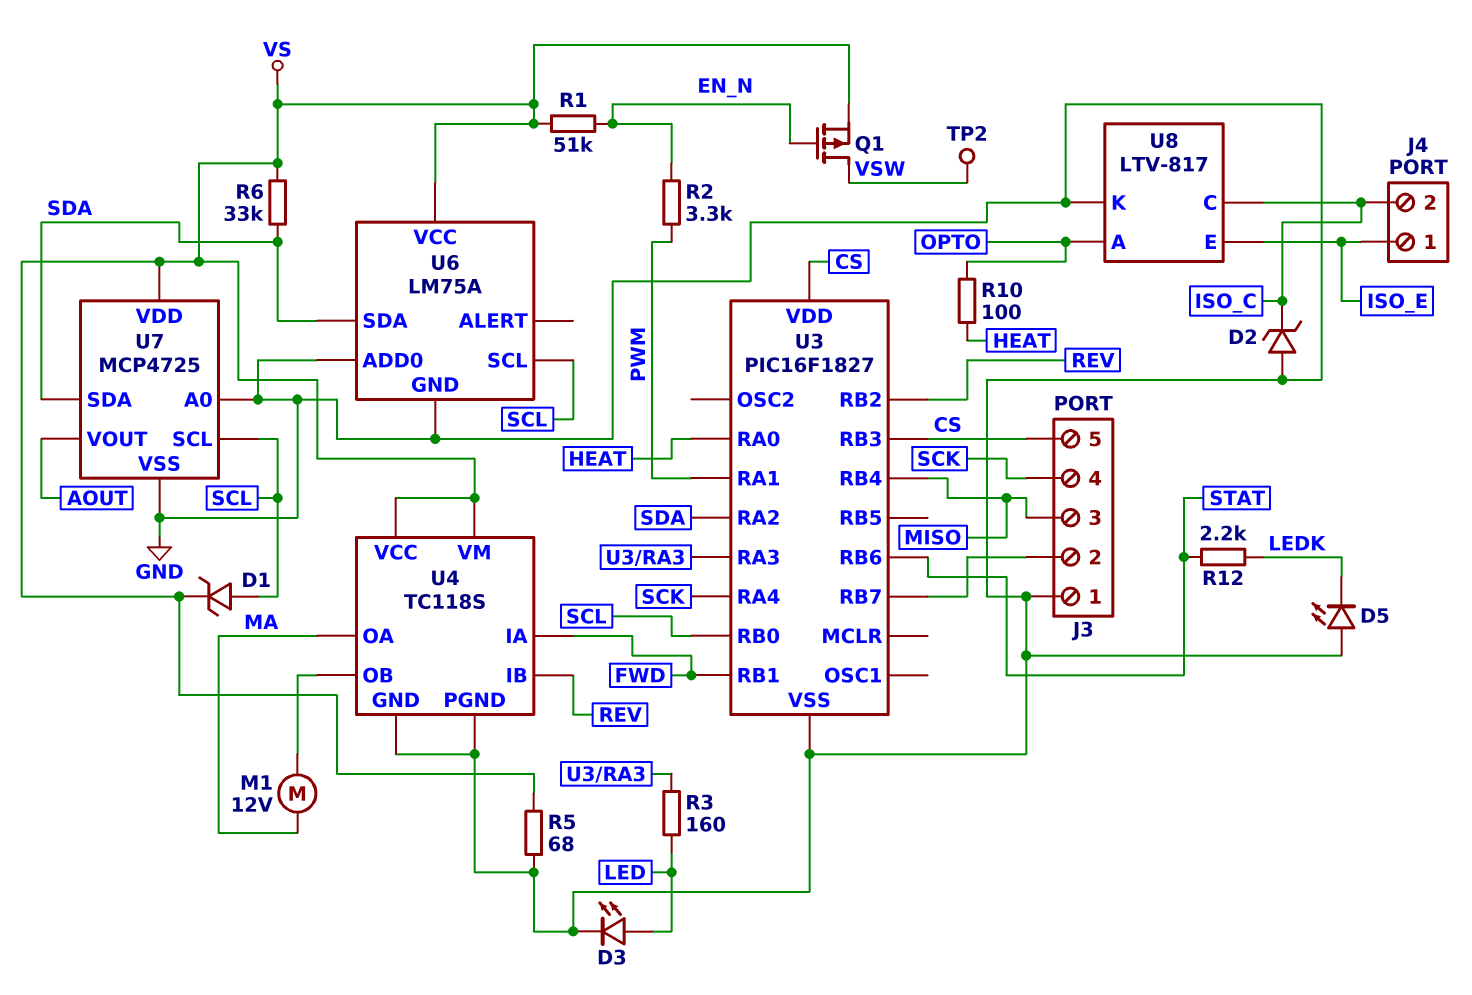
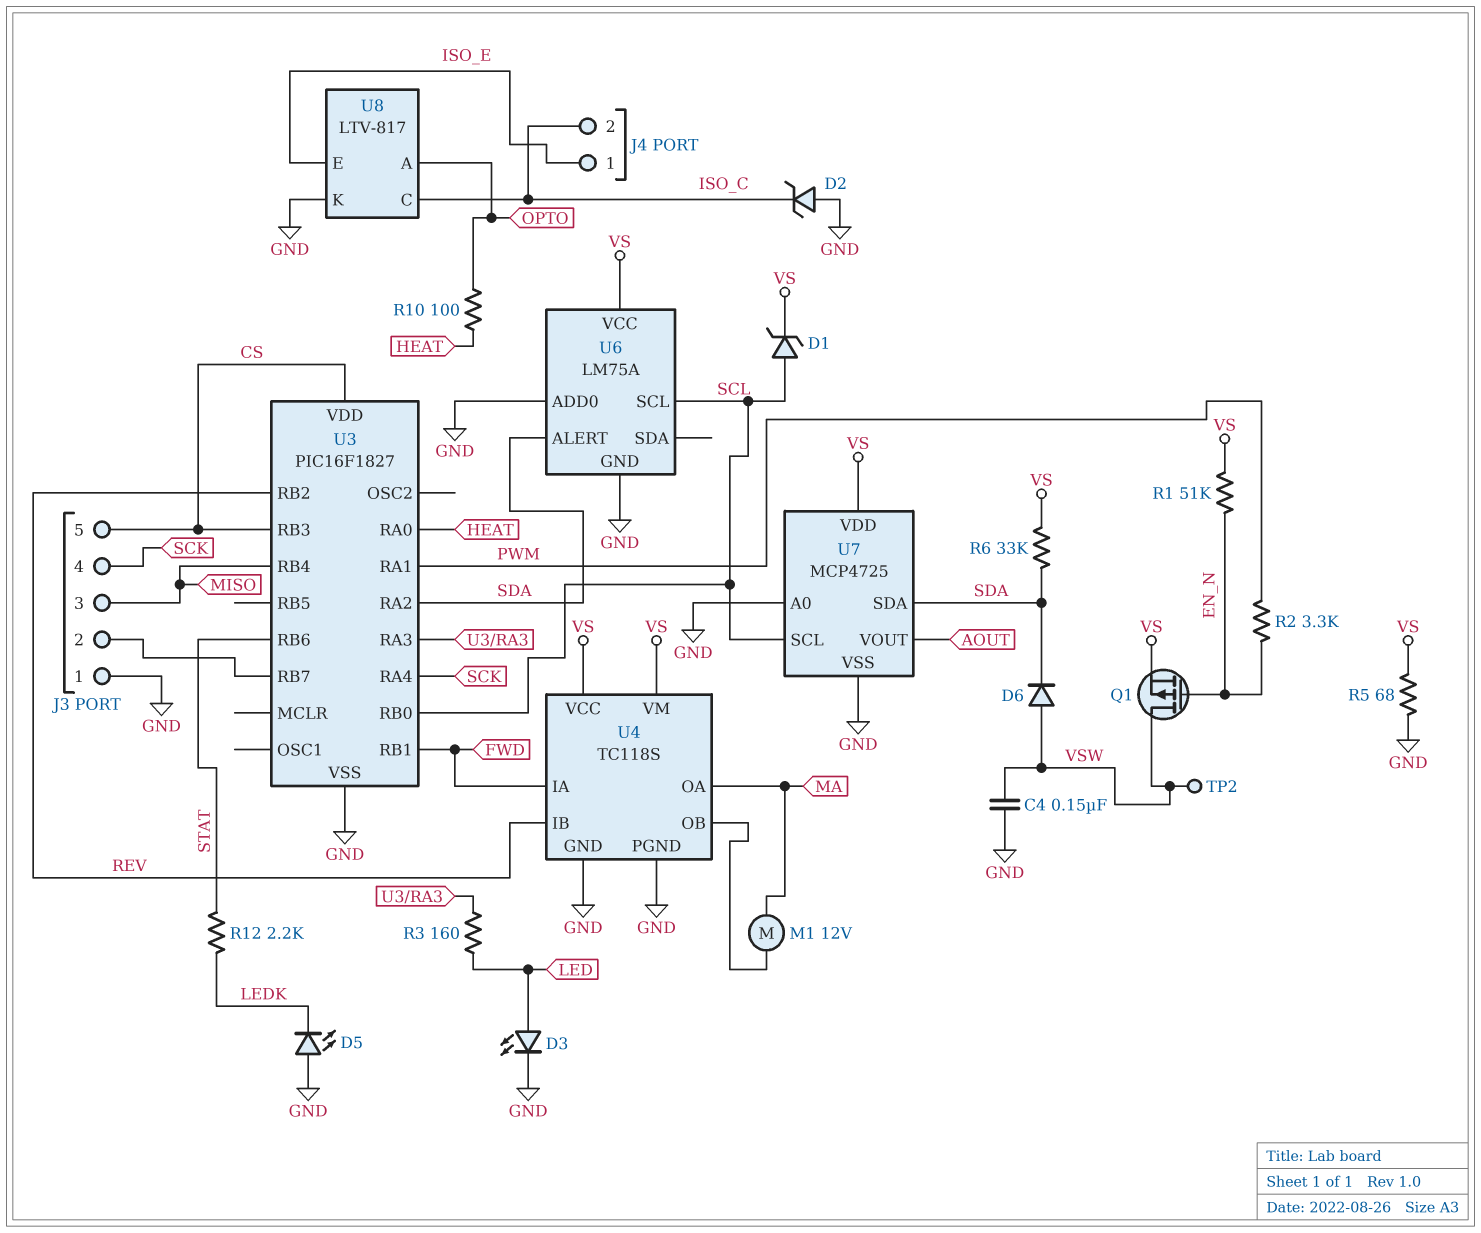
C4: none -> 150nF (GND, VSW)
D6: none -> diode (A VSW, K SDA)
U6 pin ALERT: none -> SDA
U6 pin SDA: SDA -> none

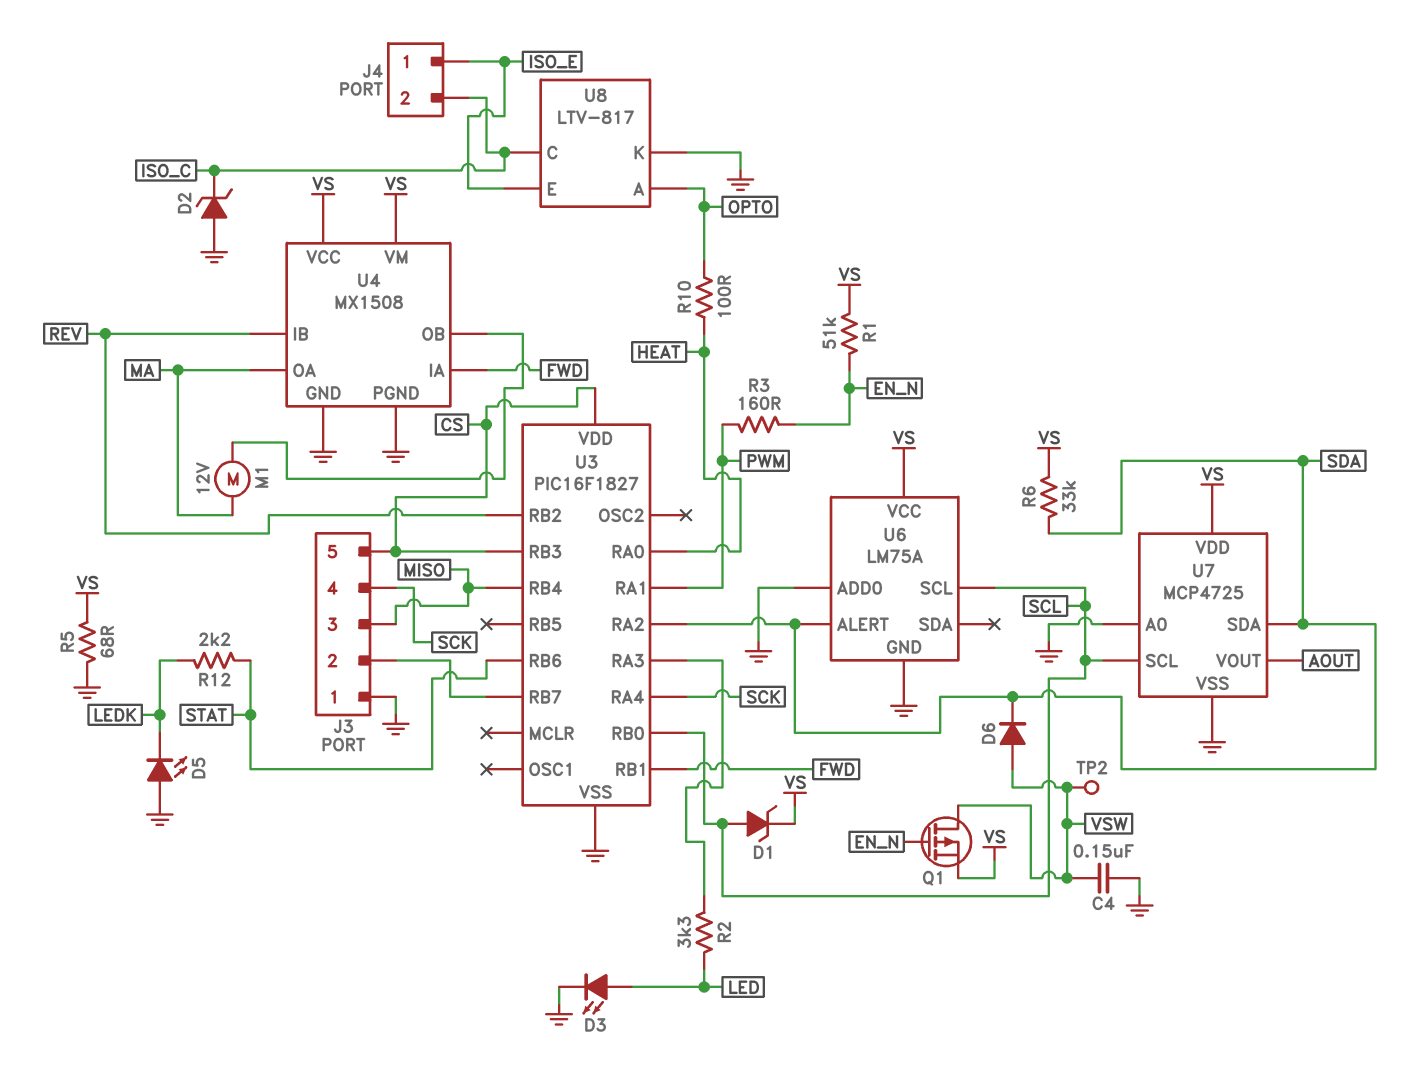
R2: 3.3k (EN_N, PWM) -> 3.3k (LED, U3/RA3)
R3: 160 (LED, U3/RA3) -> 160 (EN_N, PWM)
U4: TC118S -> MX1508

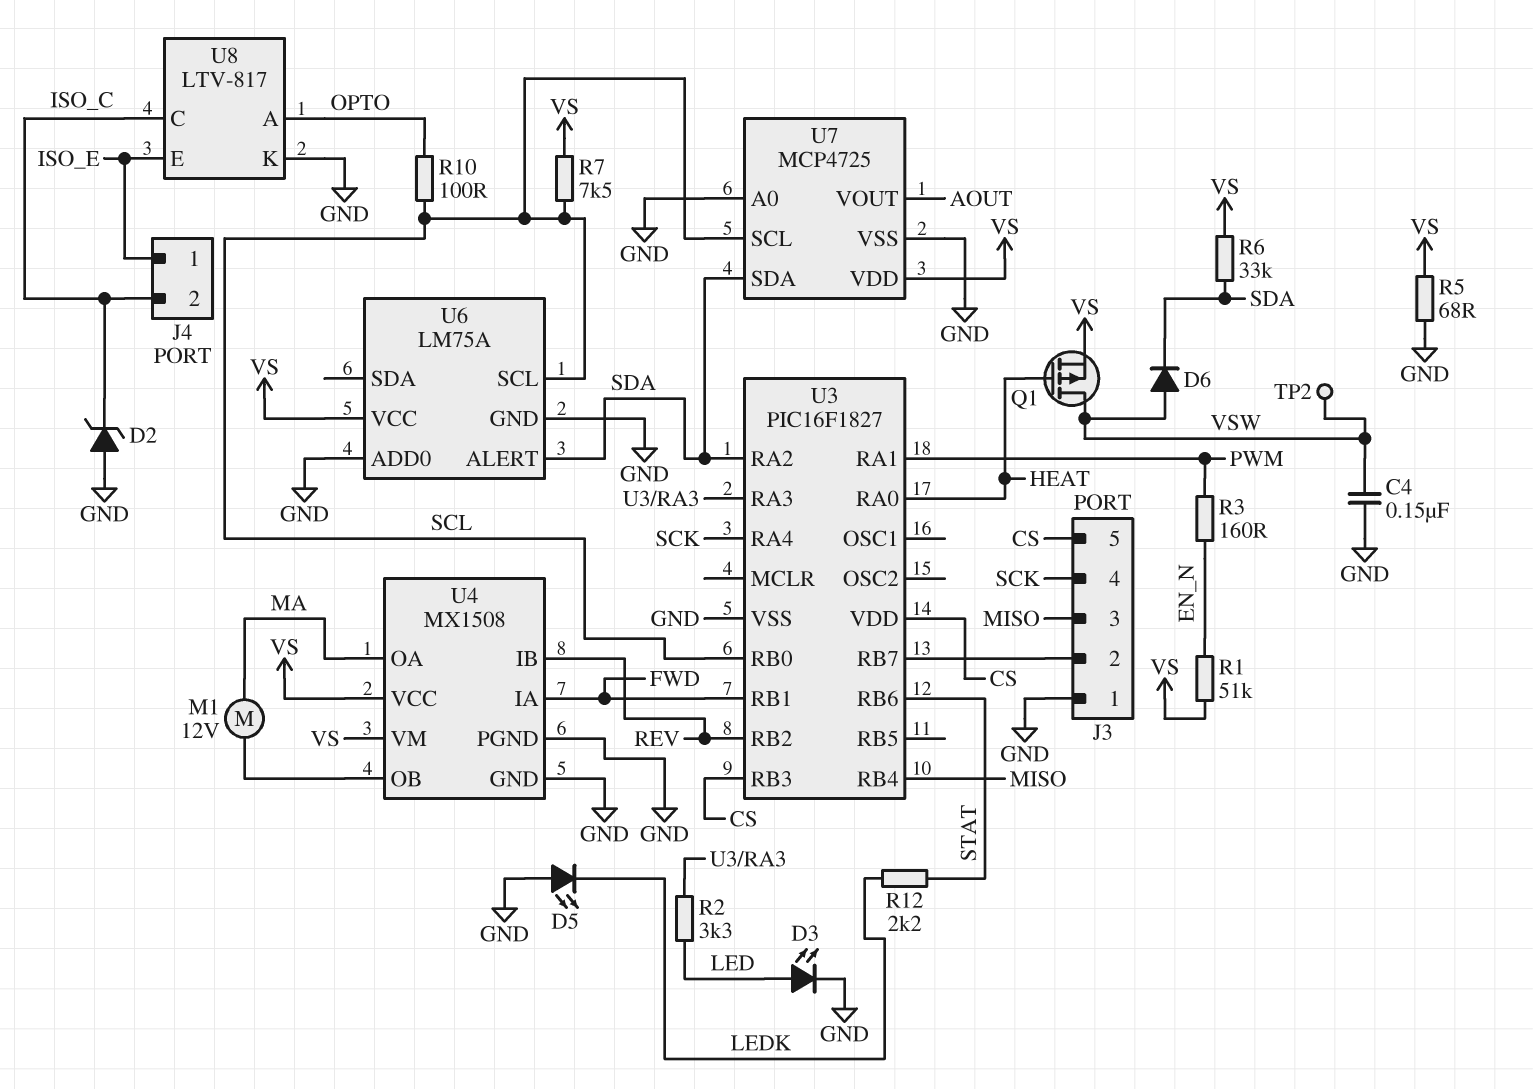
D1: zener (A SCL, K VS) -> none
Q1: PMOS (G EN_N, D VSW, S VS) -> PMOS (G HEAT, D VSW, S VS)
R7: none -> 7.5k (SCL, VS)
R10: 100 (HEAT, OPTO) -> 100 (OPTO, SCL)

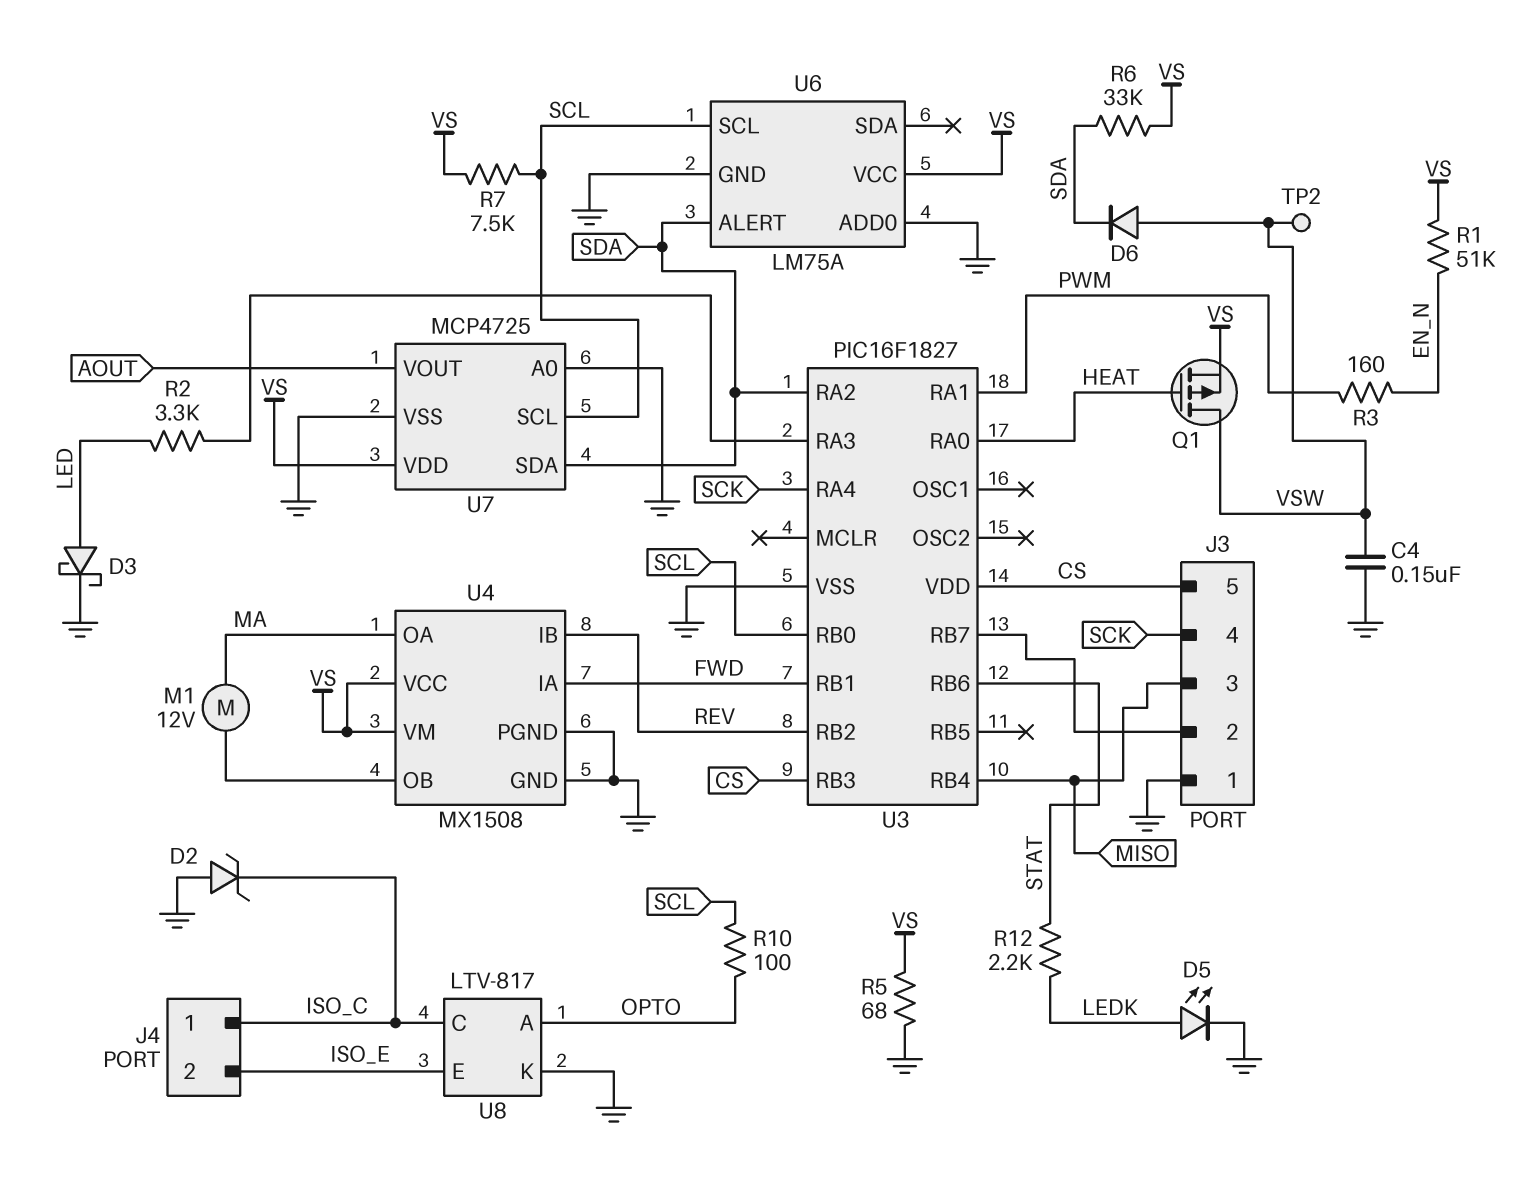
D3: LED (A LED, K GND) -> schottky (A LED, K GND)
D5: LED (A GND, K LEDK) -> LED (A LEDK, K GND)
J4 pin 1: ISO_E -> ISO_C
J4 pin 2: ISO_C -> ISO_E

